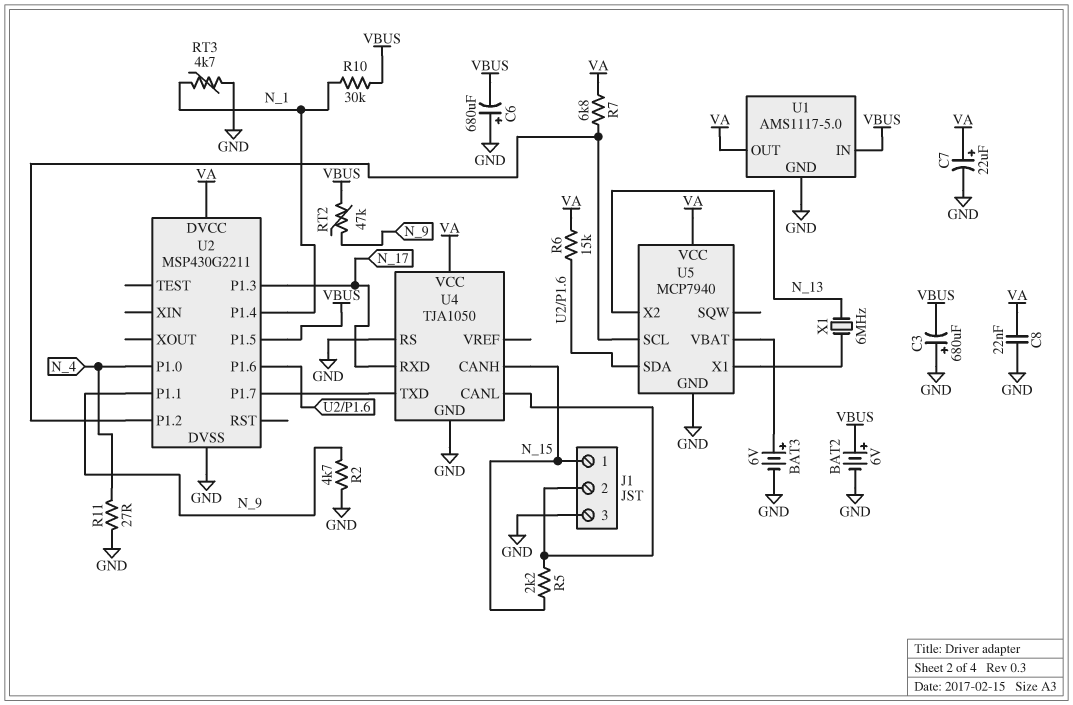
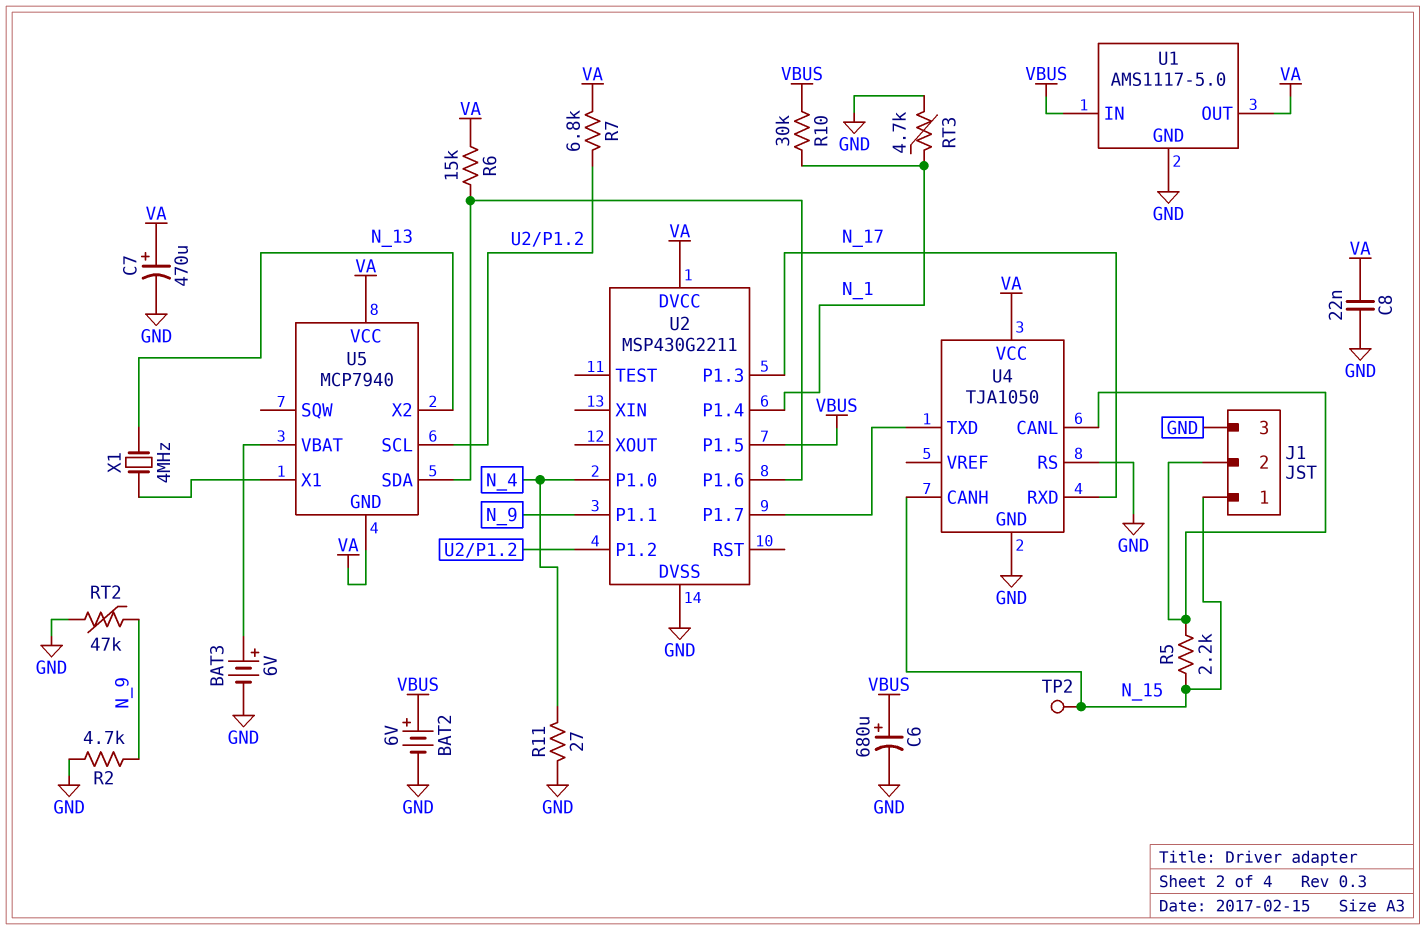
C3: 680uF (plus GND, minus VBUS) -> none
C6: 680uF (plus GND, minus VBUS) -> 680uF (plus VBUS, minus GND)
C7: 22uF (plus VA, minus GND) -> 470uF (plus VA, minus GND)
RT2: 47k (N_9, VBUS) -> 47k (GND, N_9)
TP2: none -> test point (N_15)
U5 pin GND: GND -> VA
X1: 6MHz (N_13, U5/X1) -> 4MHz (N_13, U5/X1)

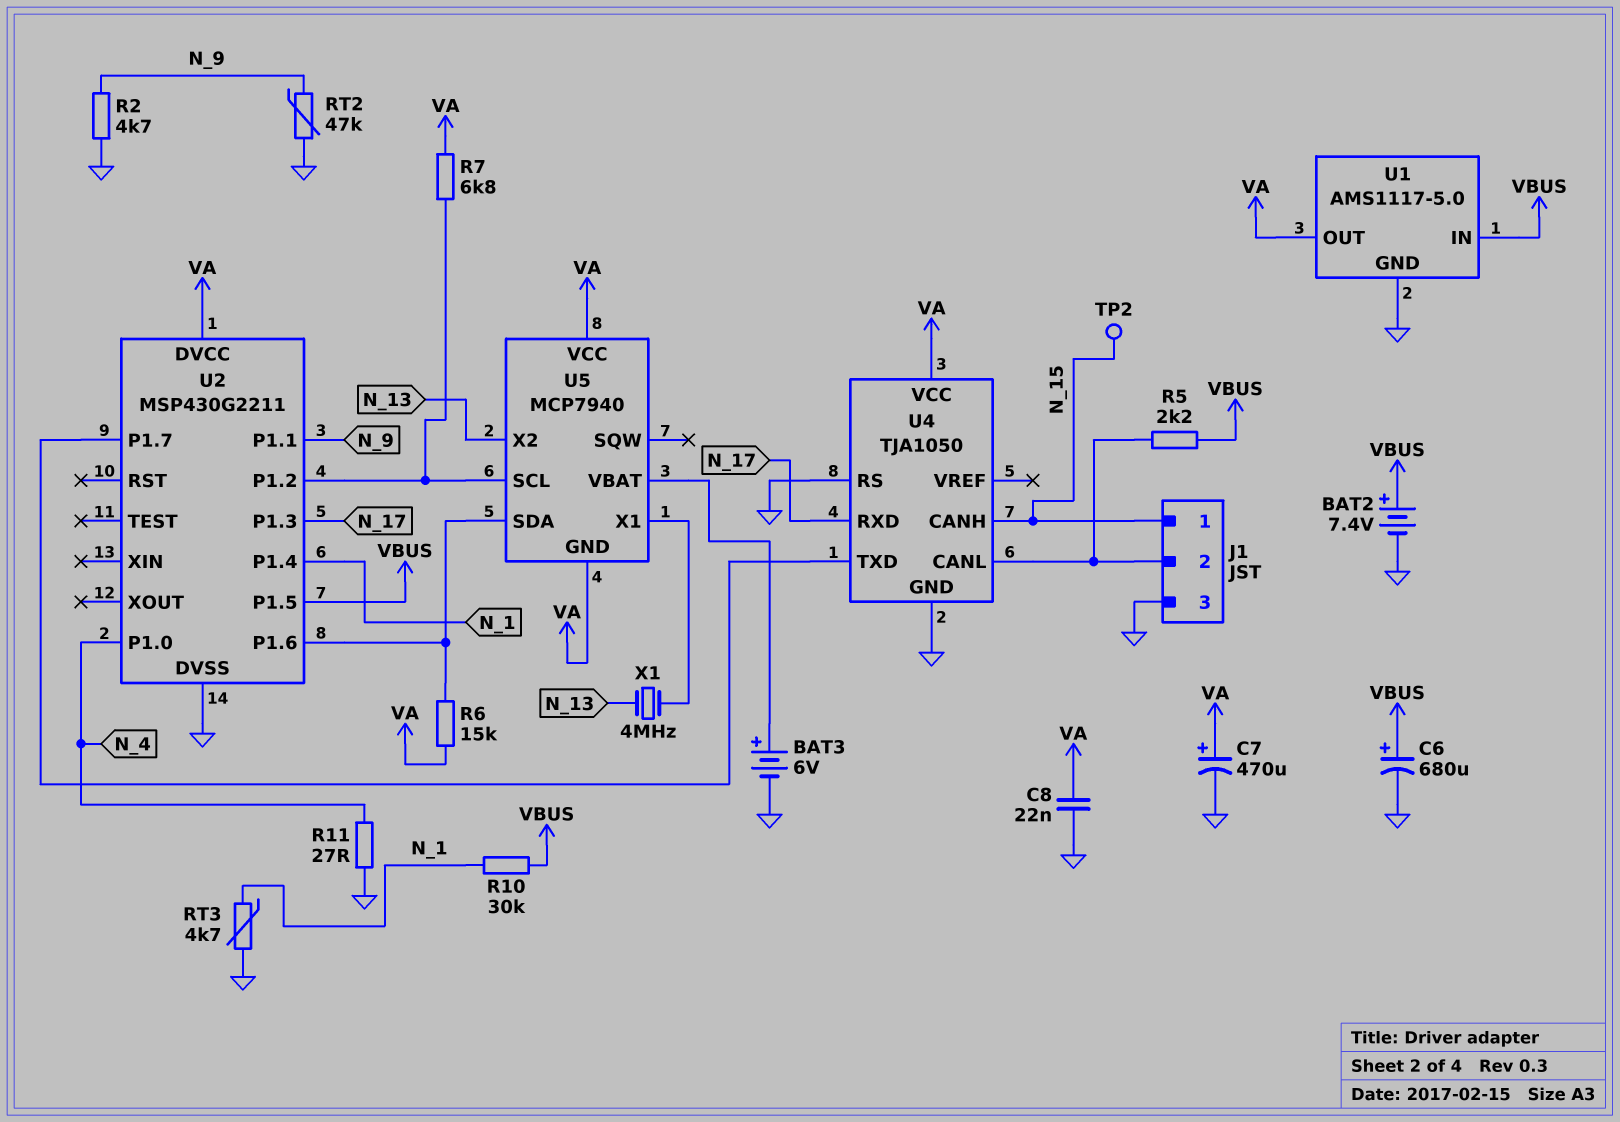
BAT2: 6V (plus VBUS, minus GND) -> 7.4V (plus VBUS, minus GND)
R5: 2.2k (J1/2, N_15) -> 2.2k (J1/2, VBUS)

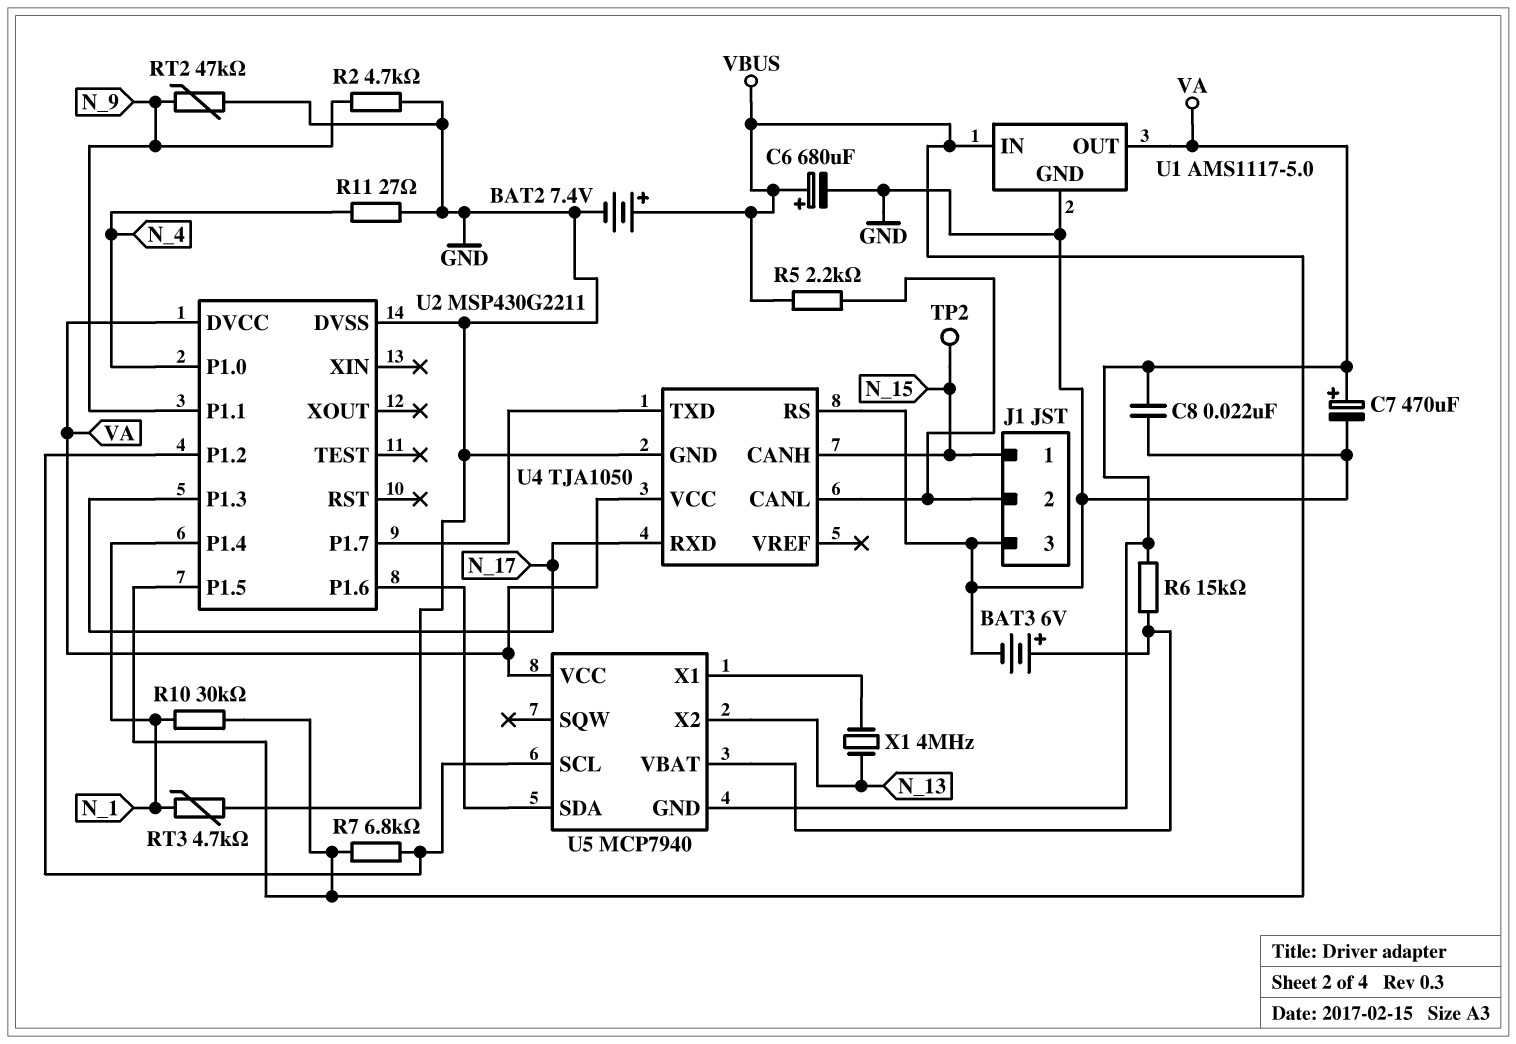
R6: 15k (U2/P1.6, VA) -> 15k (U5/VBAT, VA)
R7: 6.8k (U2/P1.2, VA) -> 6.8k (U2/P1.2, VBUS)

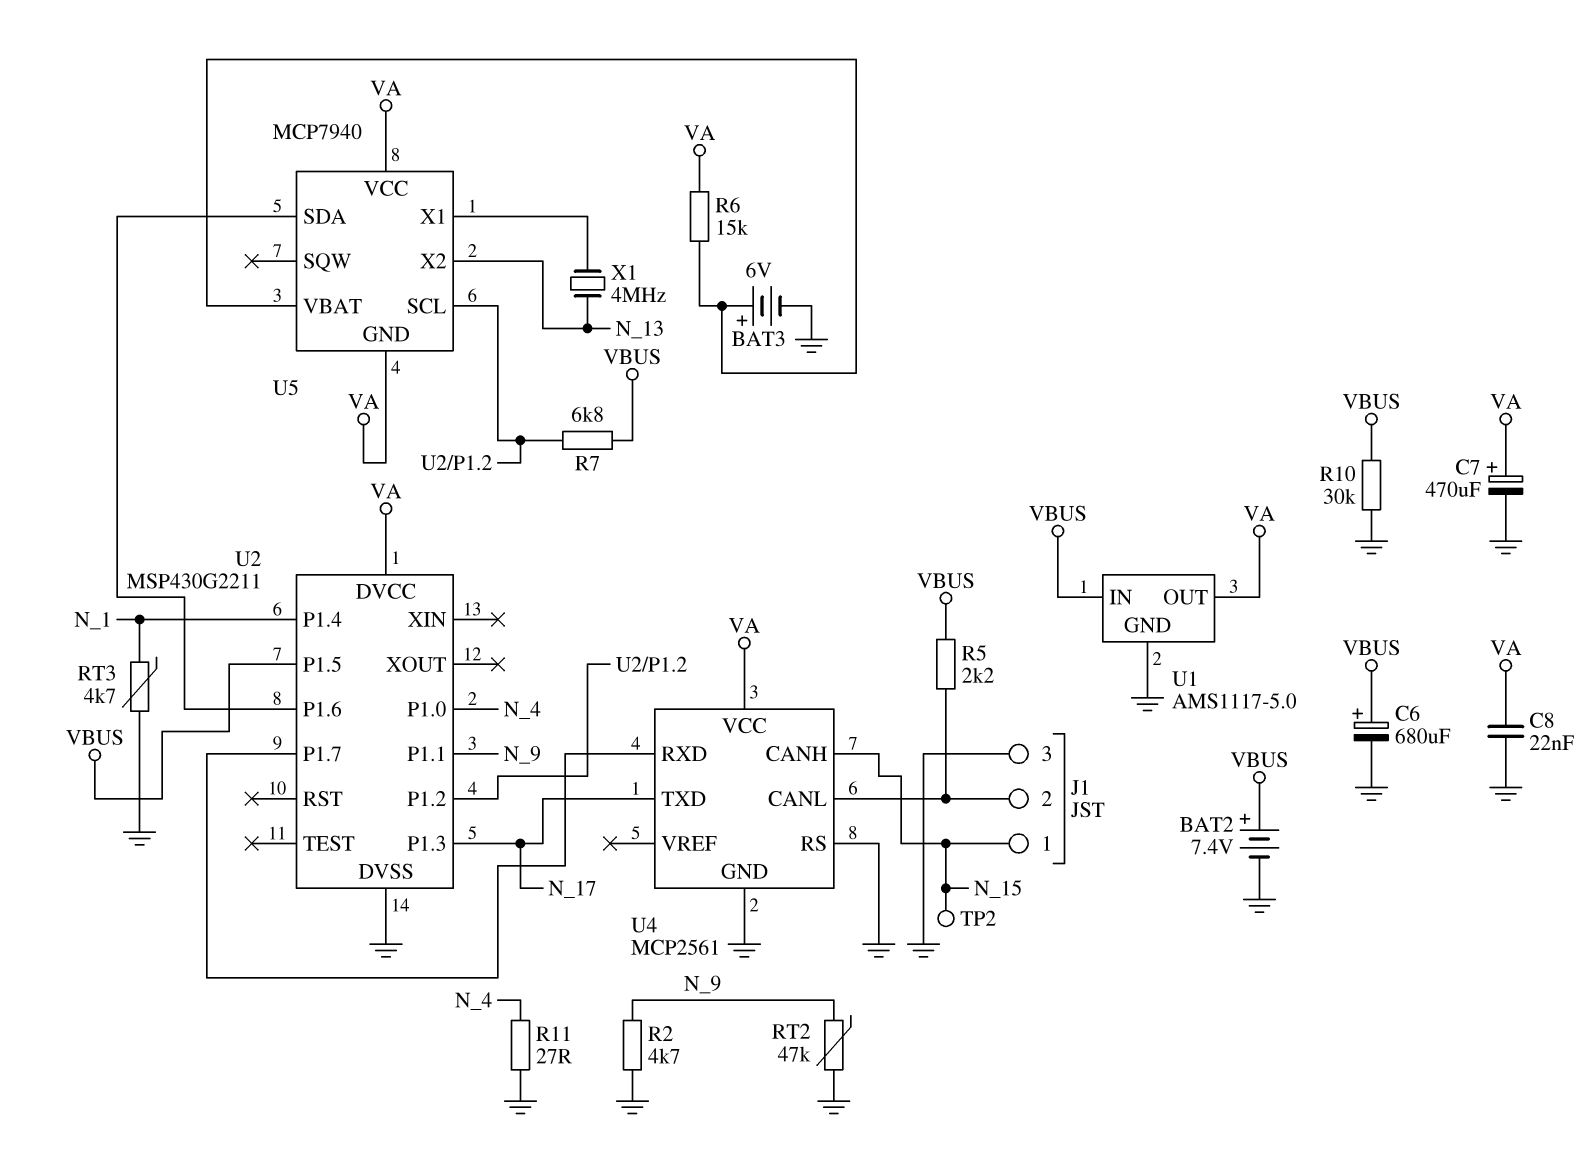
R10: 30k (N_1, VBUS) -> 30k (GND, VBUS)
U4: TJA1050 -> MCP2561
U4 pin RXD: N_17 -> U2/P1.7
U4 pin TXD: U2/P1.7 -> N_17

